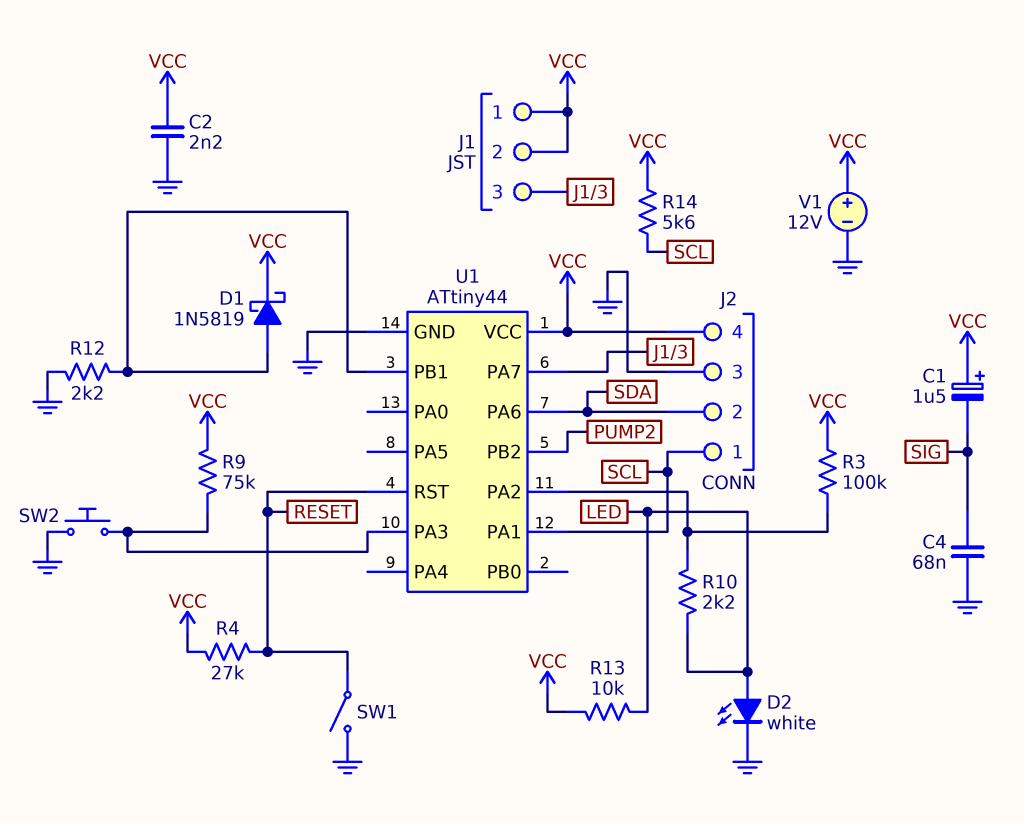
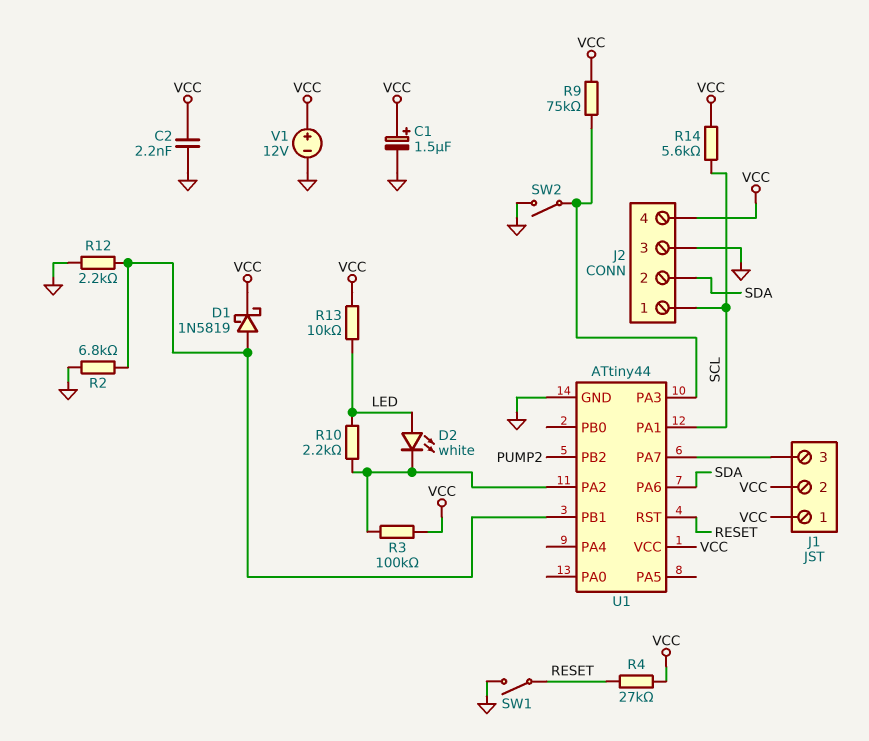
C1: 1.5uF (plus VCC, minus SIG) -> 1.5uF (plus VCC, minus GND)
C4: 68nF (GND, SIG) -> none
D2: LED white (A LED, K GND) -> LED white (A LED, K U1/PA2)
R2: none -> 6.8k (GND, U1/PB1)
SW2: button (GND, U1/PA3) -> switch (GND, U1/PA3)

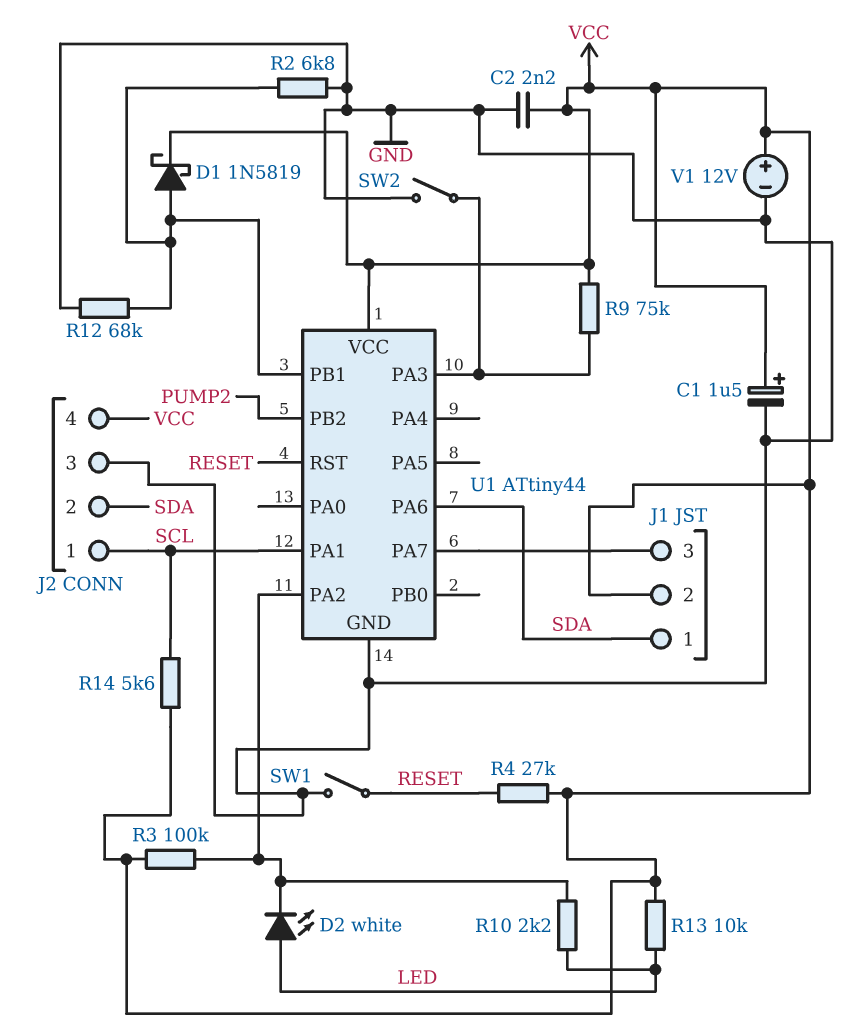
J1 pin 1: VCC -> SDA
R12: 2.2k (GND, U1/PB1) -> 68k (GND, U1/PB1)

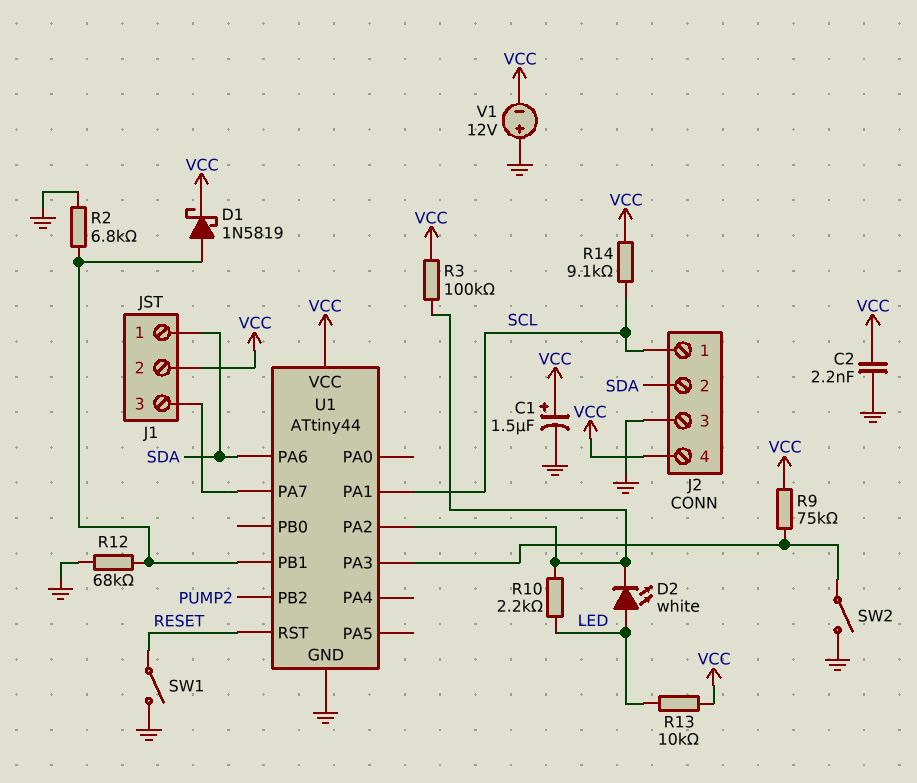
R4: 27k (RESET, VCC) -> none
R14: 5.6k (SCL, VCC) -> 9.1k (SCL, VCC)
V1: 12V (plus VCC, minus GND) -> 12V (plus GND, minus VCC)

